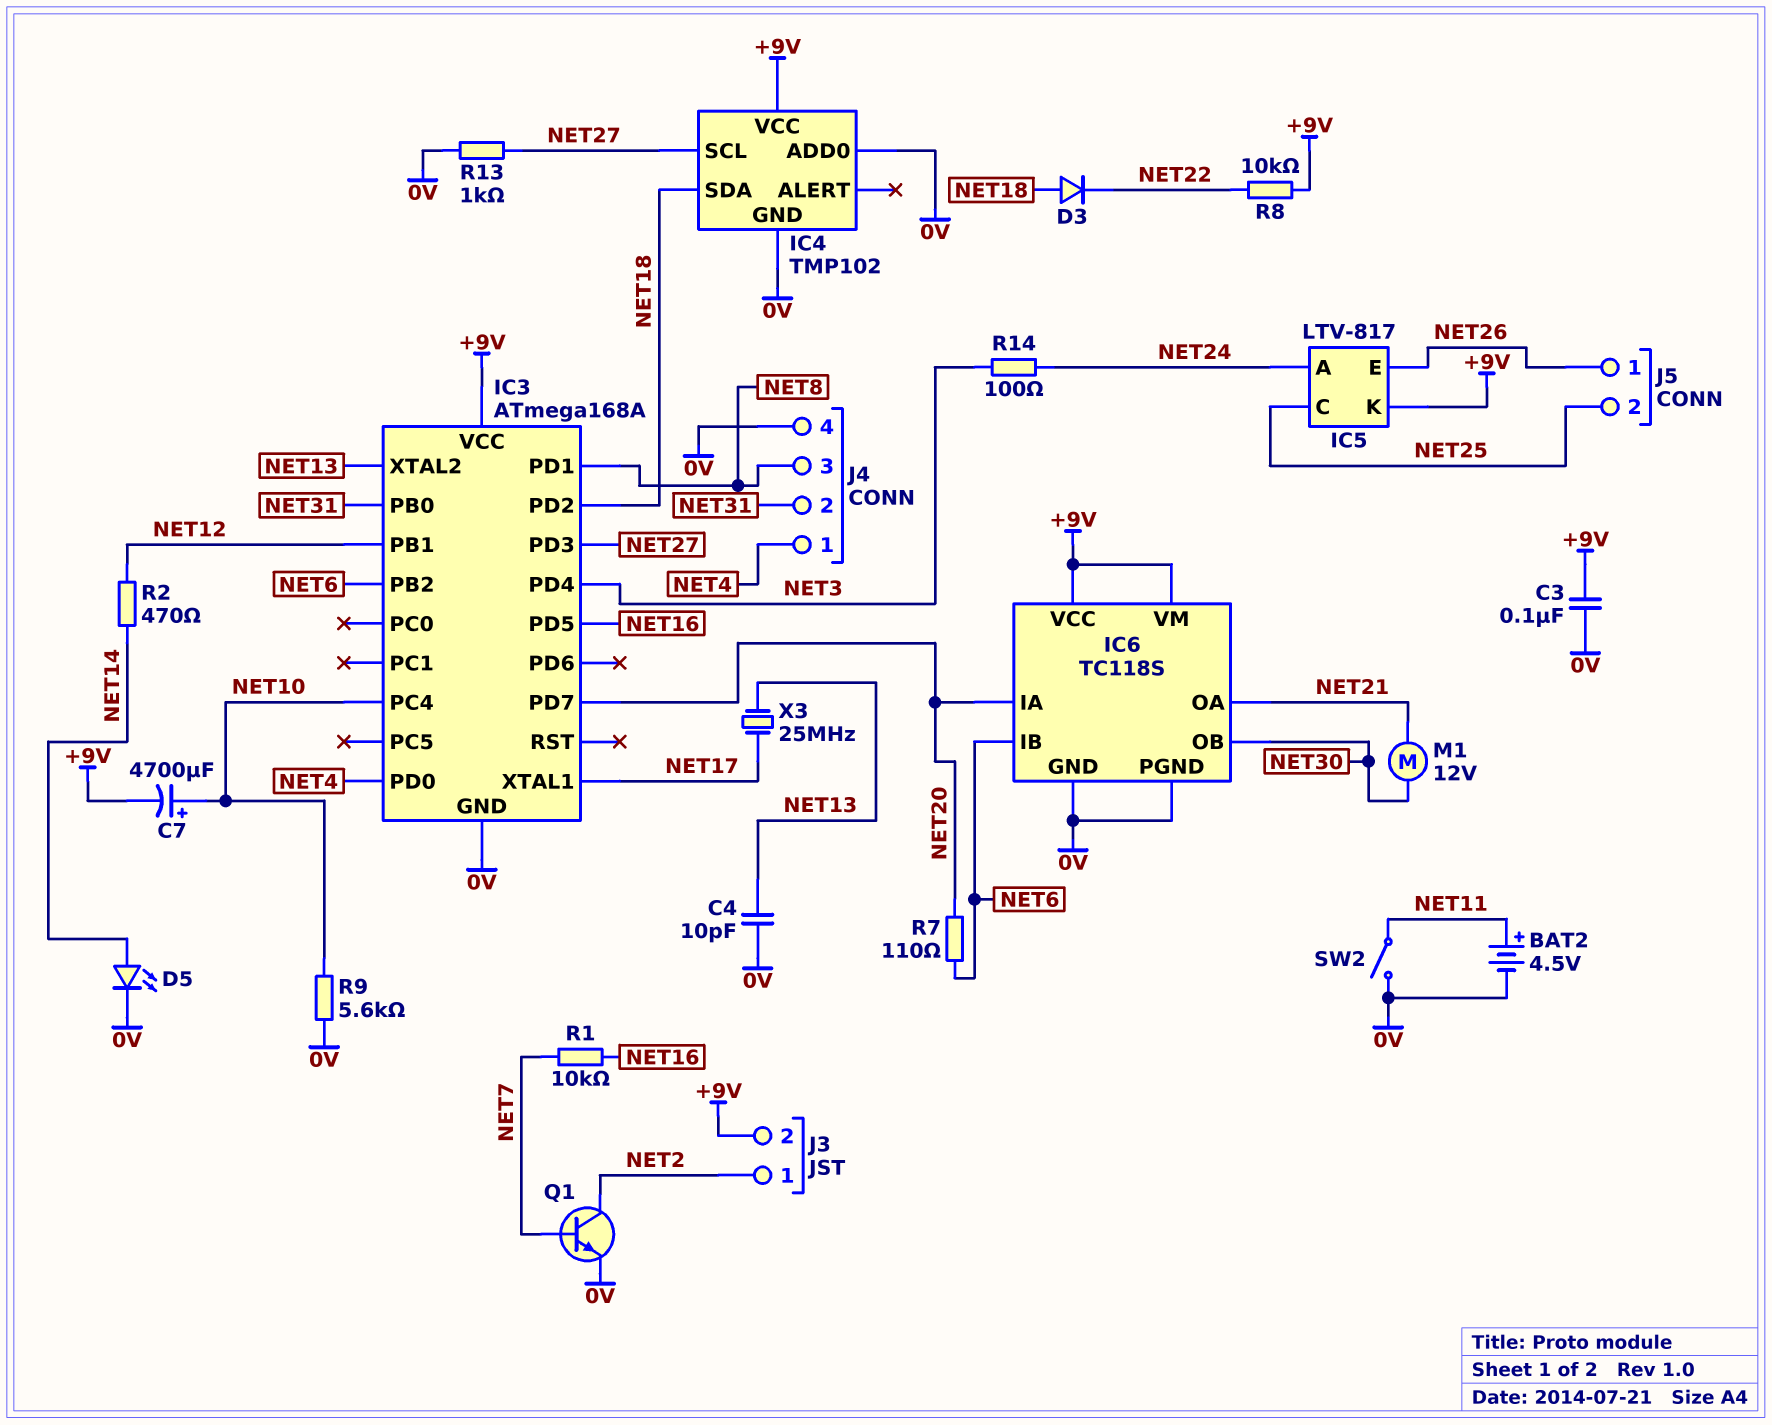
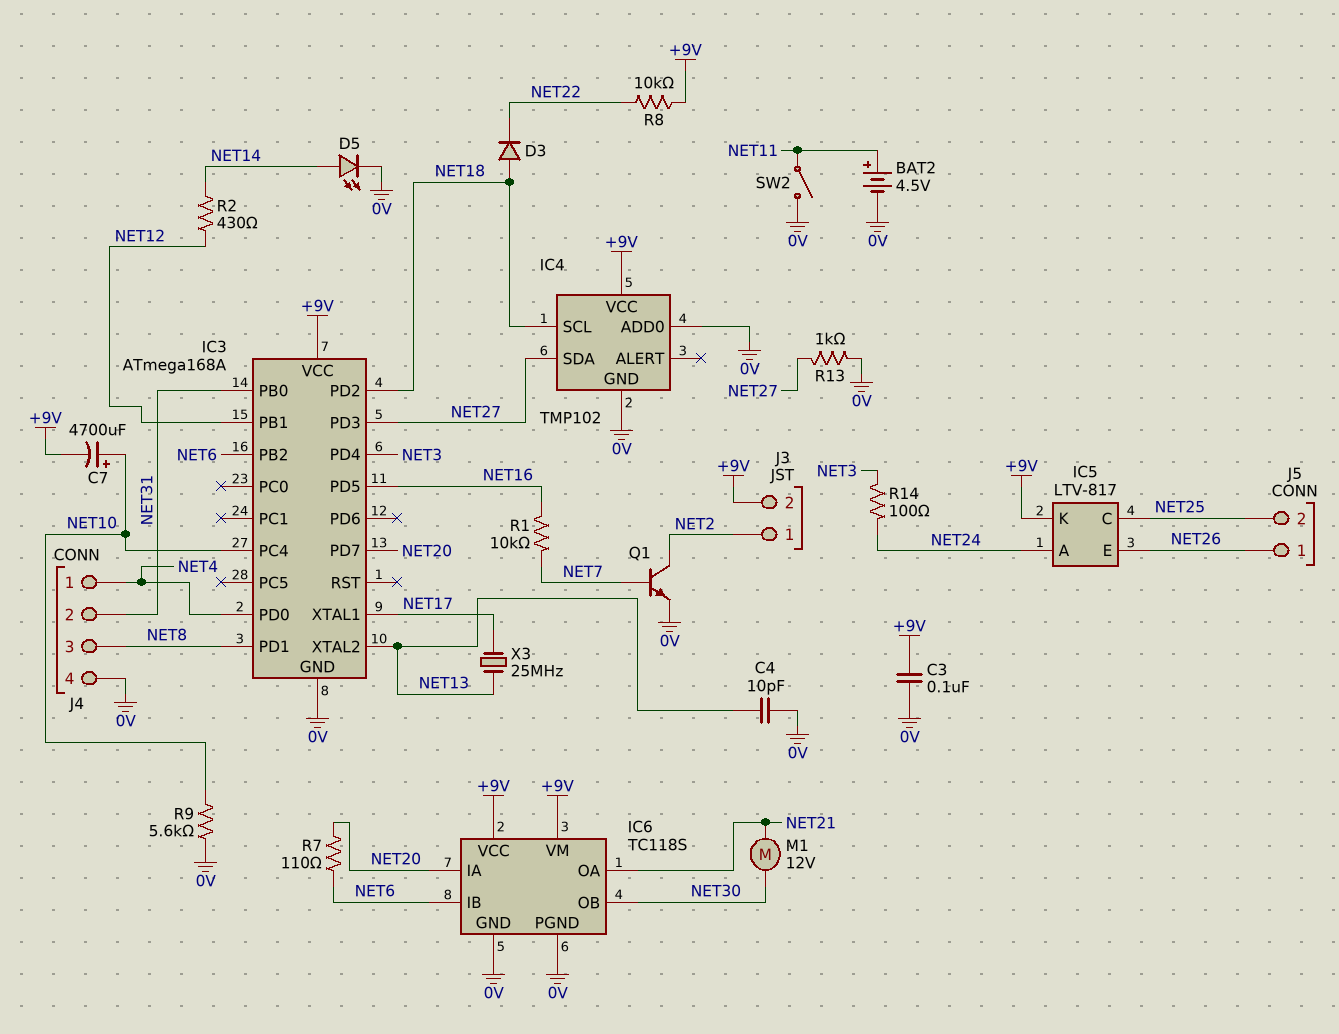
IC4 pin SCL: NET27 -> NET18
IC4 pin SDA: NET18 -> NET27
R2: 470 (NET12, NET14) -> 430 (NET12, NET14)

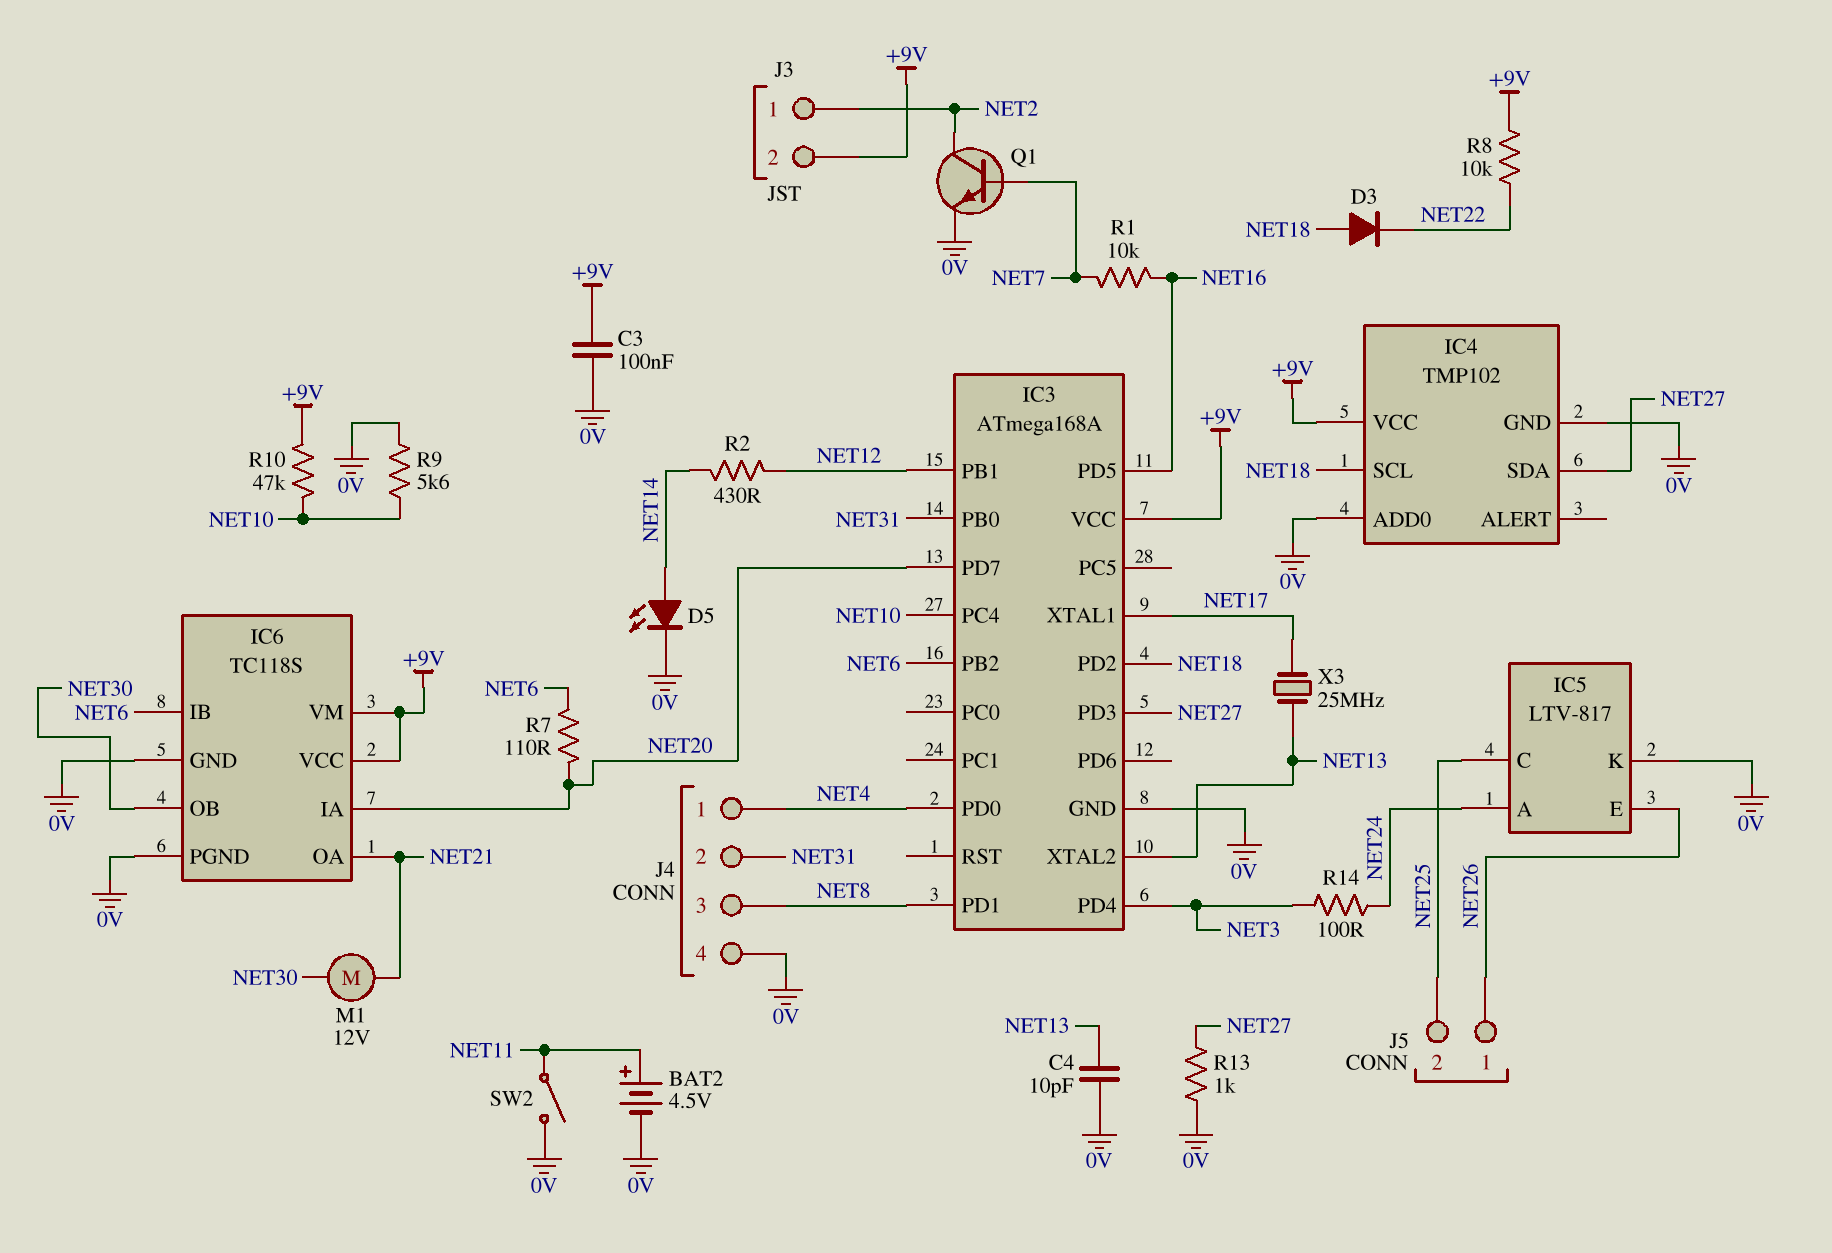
C7: 4700uF (plus NET10, minus +9V) -> none
IC5 pin K: +9V -> 0V
R10: none -> 47k (+9V, NET10)

